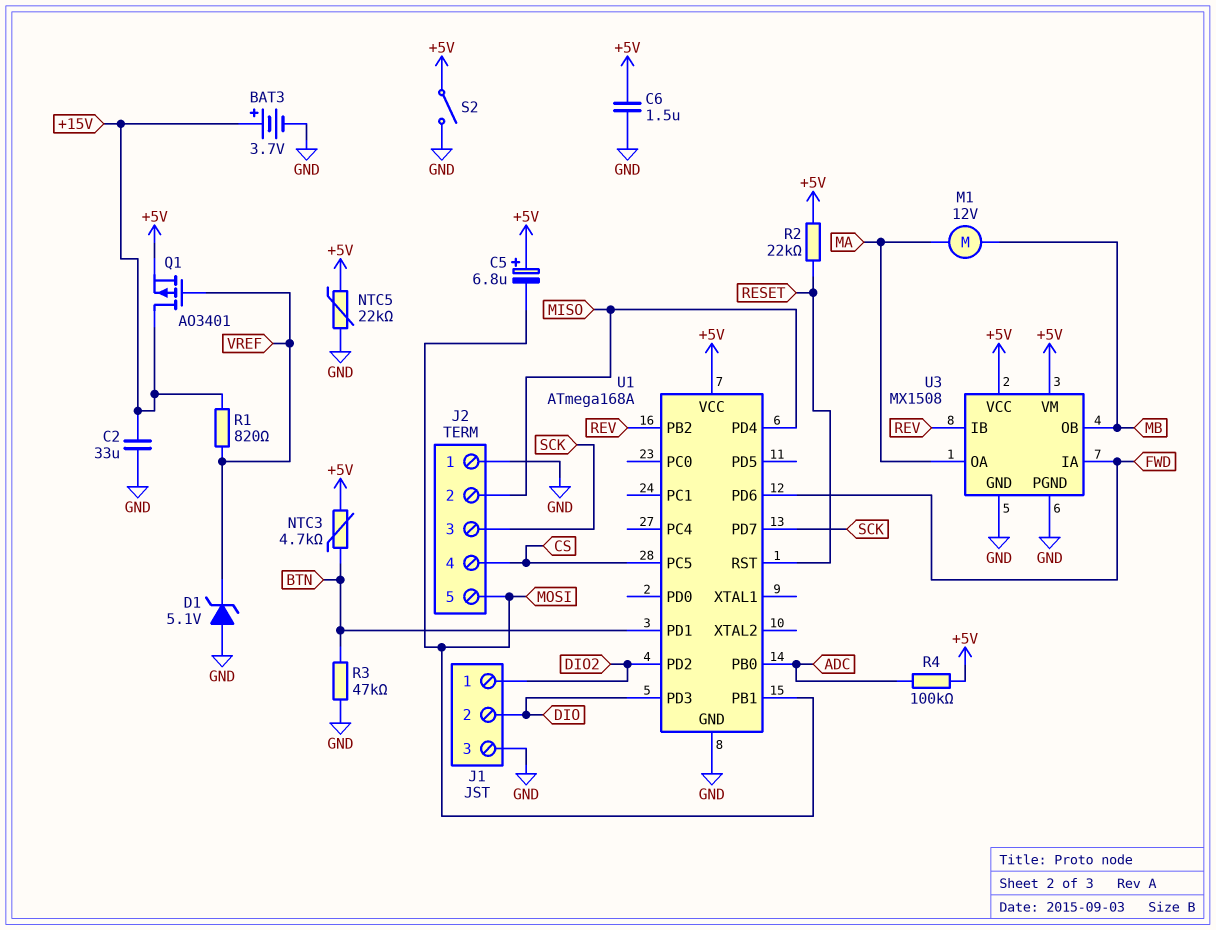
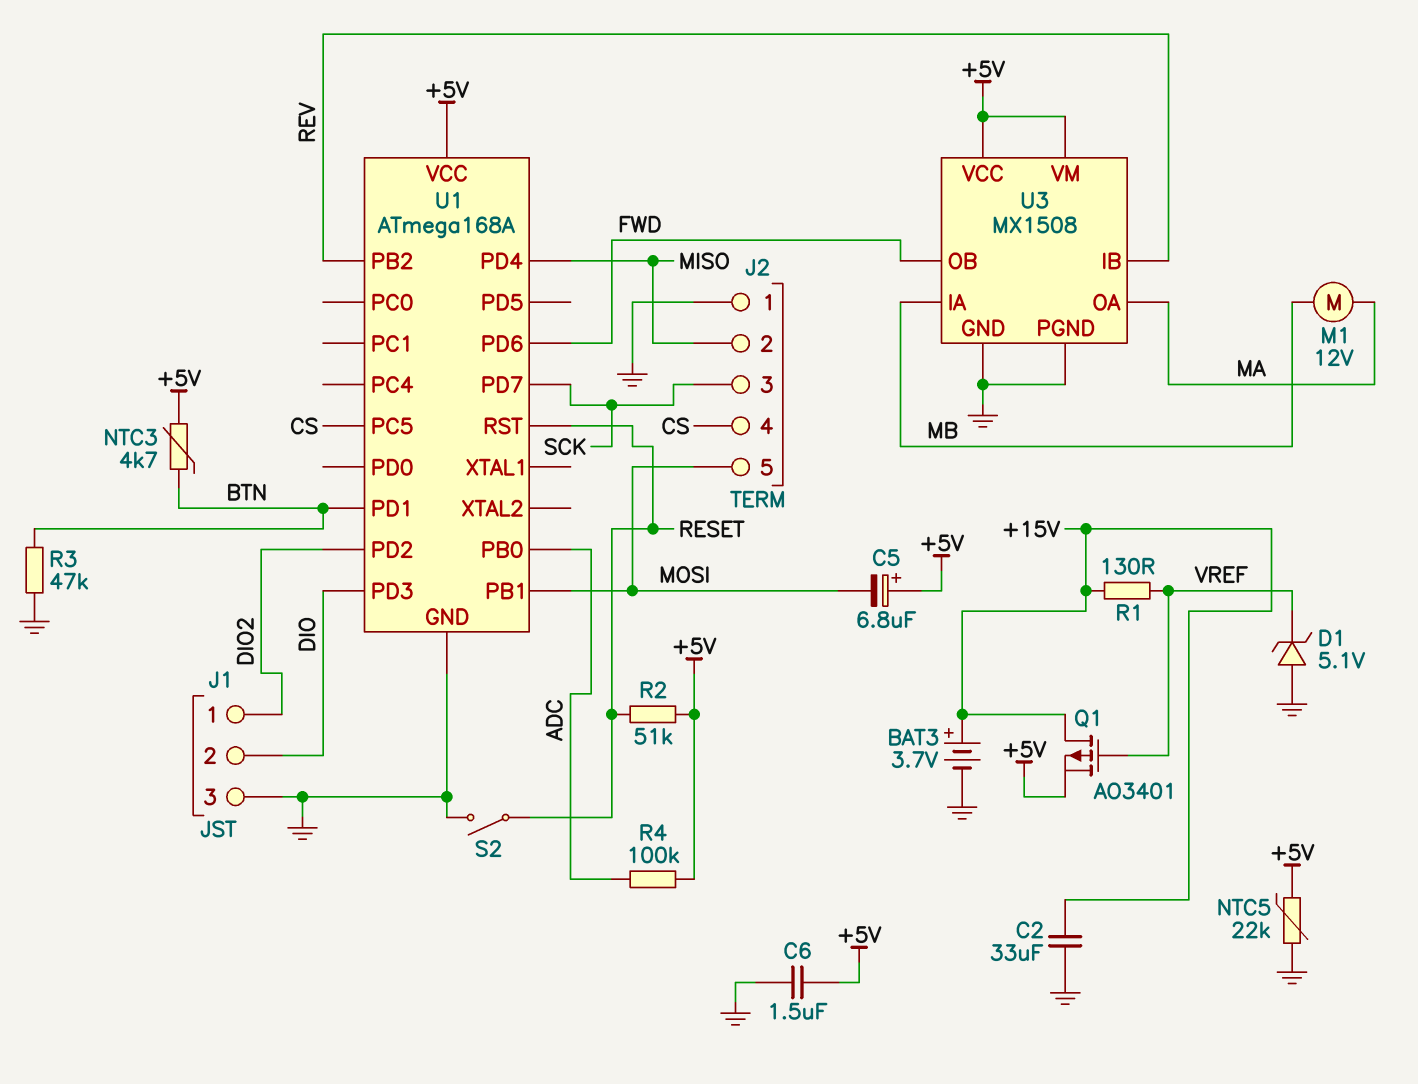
R1: 820 (+15V, VREF) -> 130 (+15V, VREF)
R2: 22k (+5V, RESET) -> 51k (+5V, RESET)
S2: switch (+5V, GND) -> switch (GND, RESET)
U3 pin IA: FWD -> MB
U3 pin OB: MB -> FWD

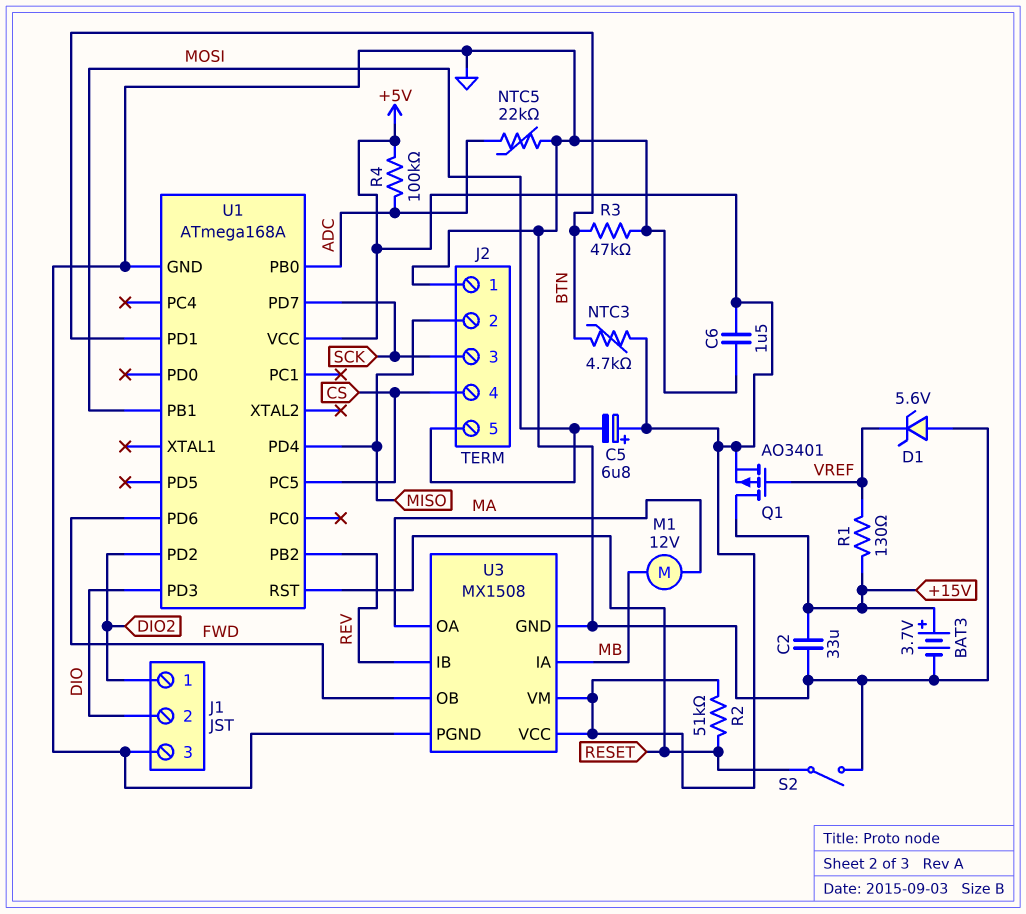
D1: zener 5.1V (A GND, K VREF) -> zener 5.6V (A GND, K VREF)
NTC5: 22k (+5V, GND) -> 22k (ADC, GND)

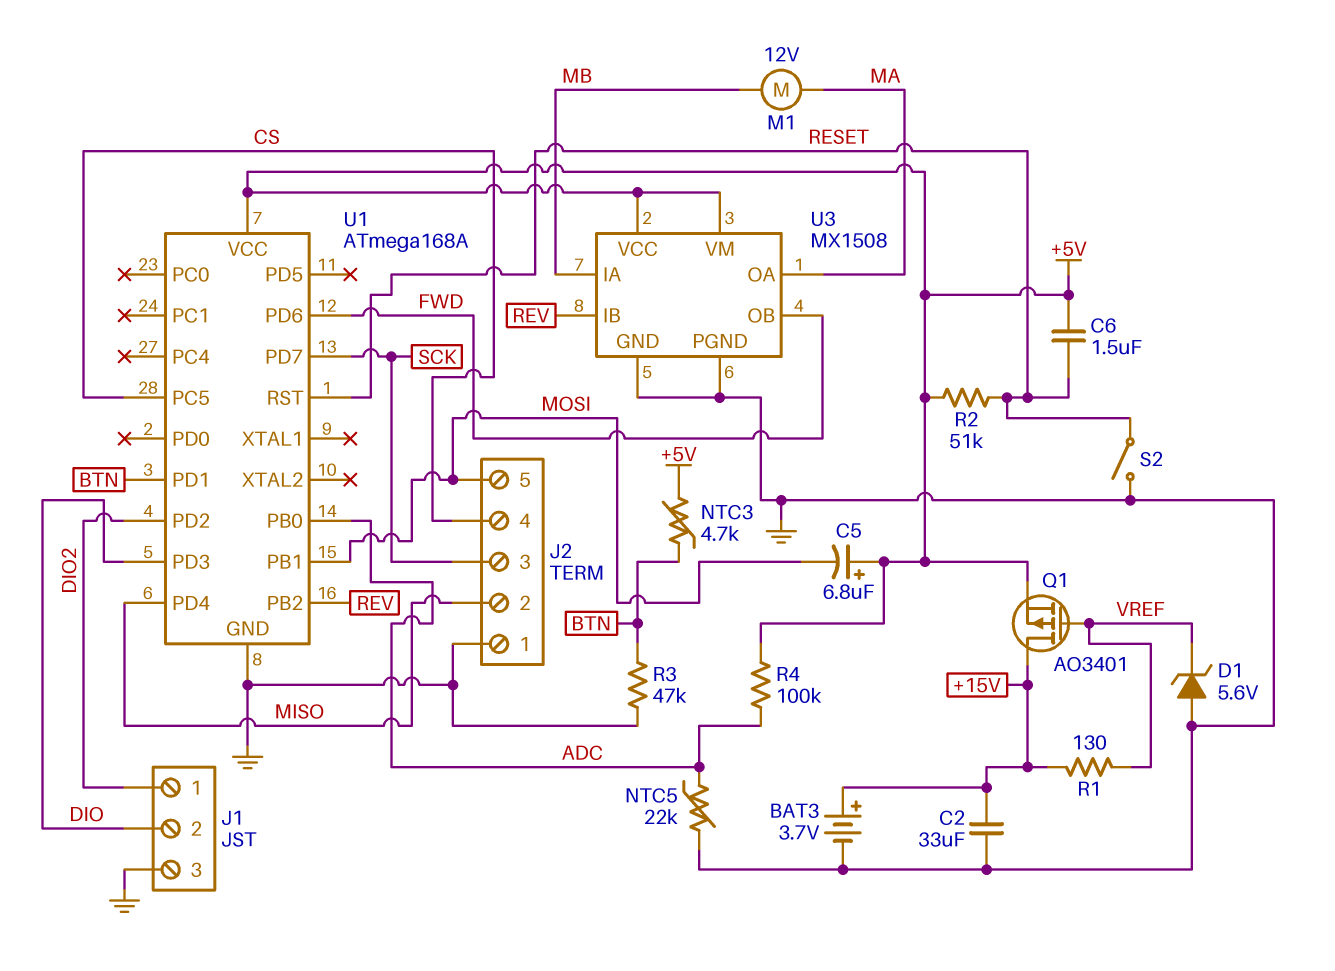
C6: 1.5uF (+5V, GND) -> 1.5uF (+5V, RESET)

